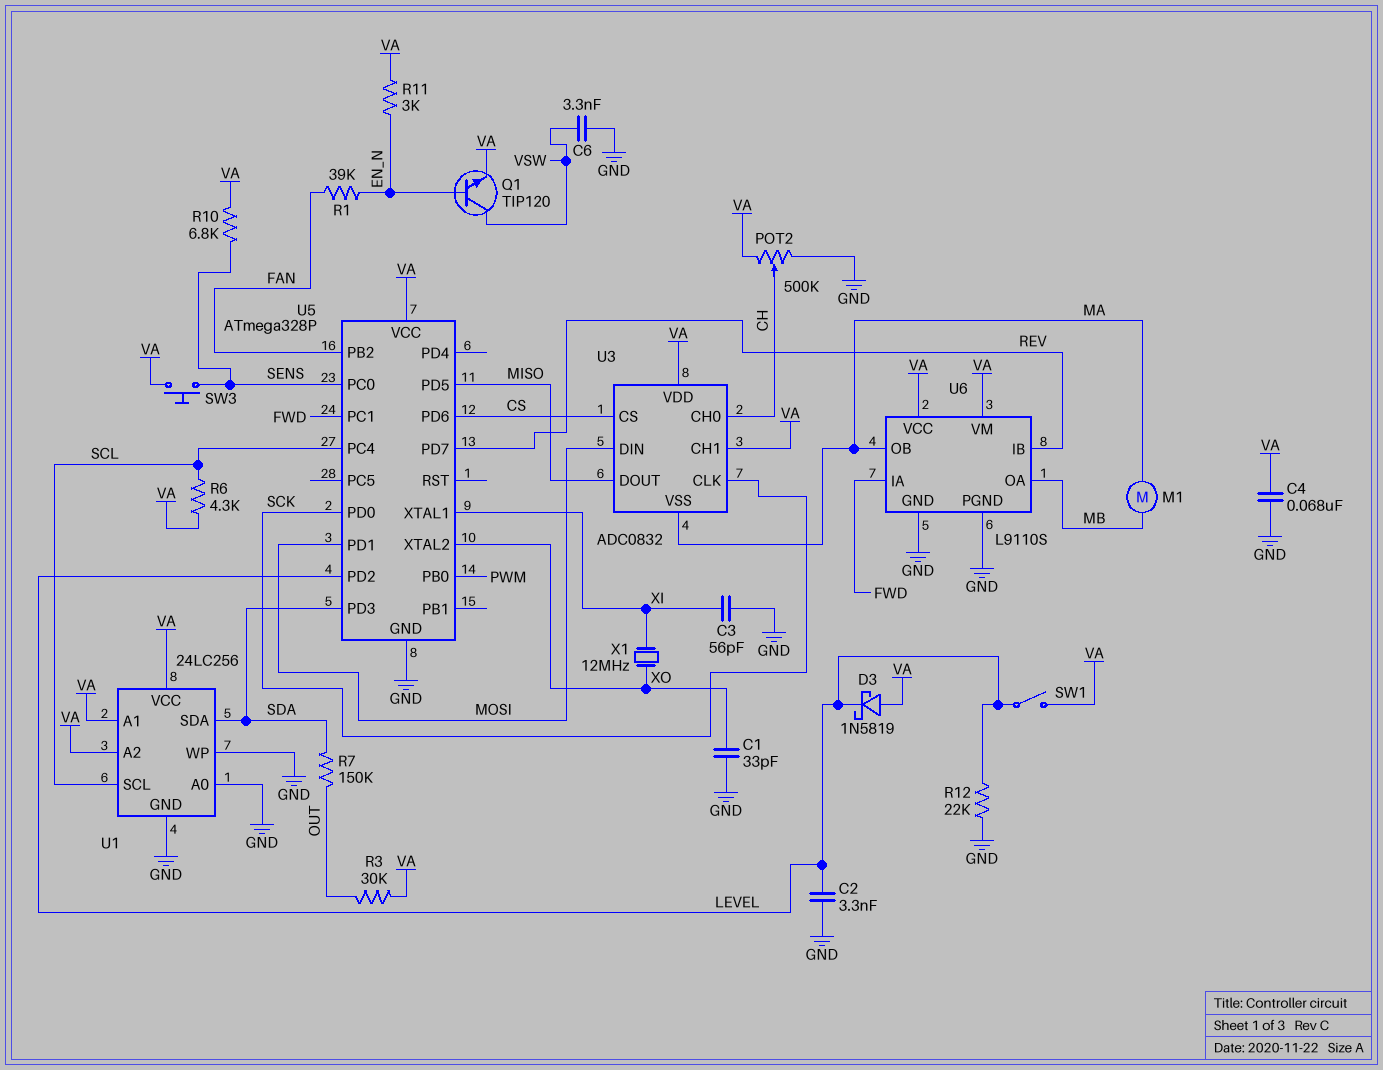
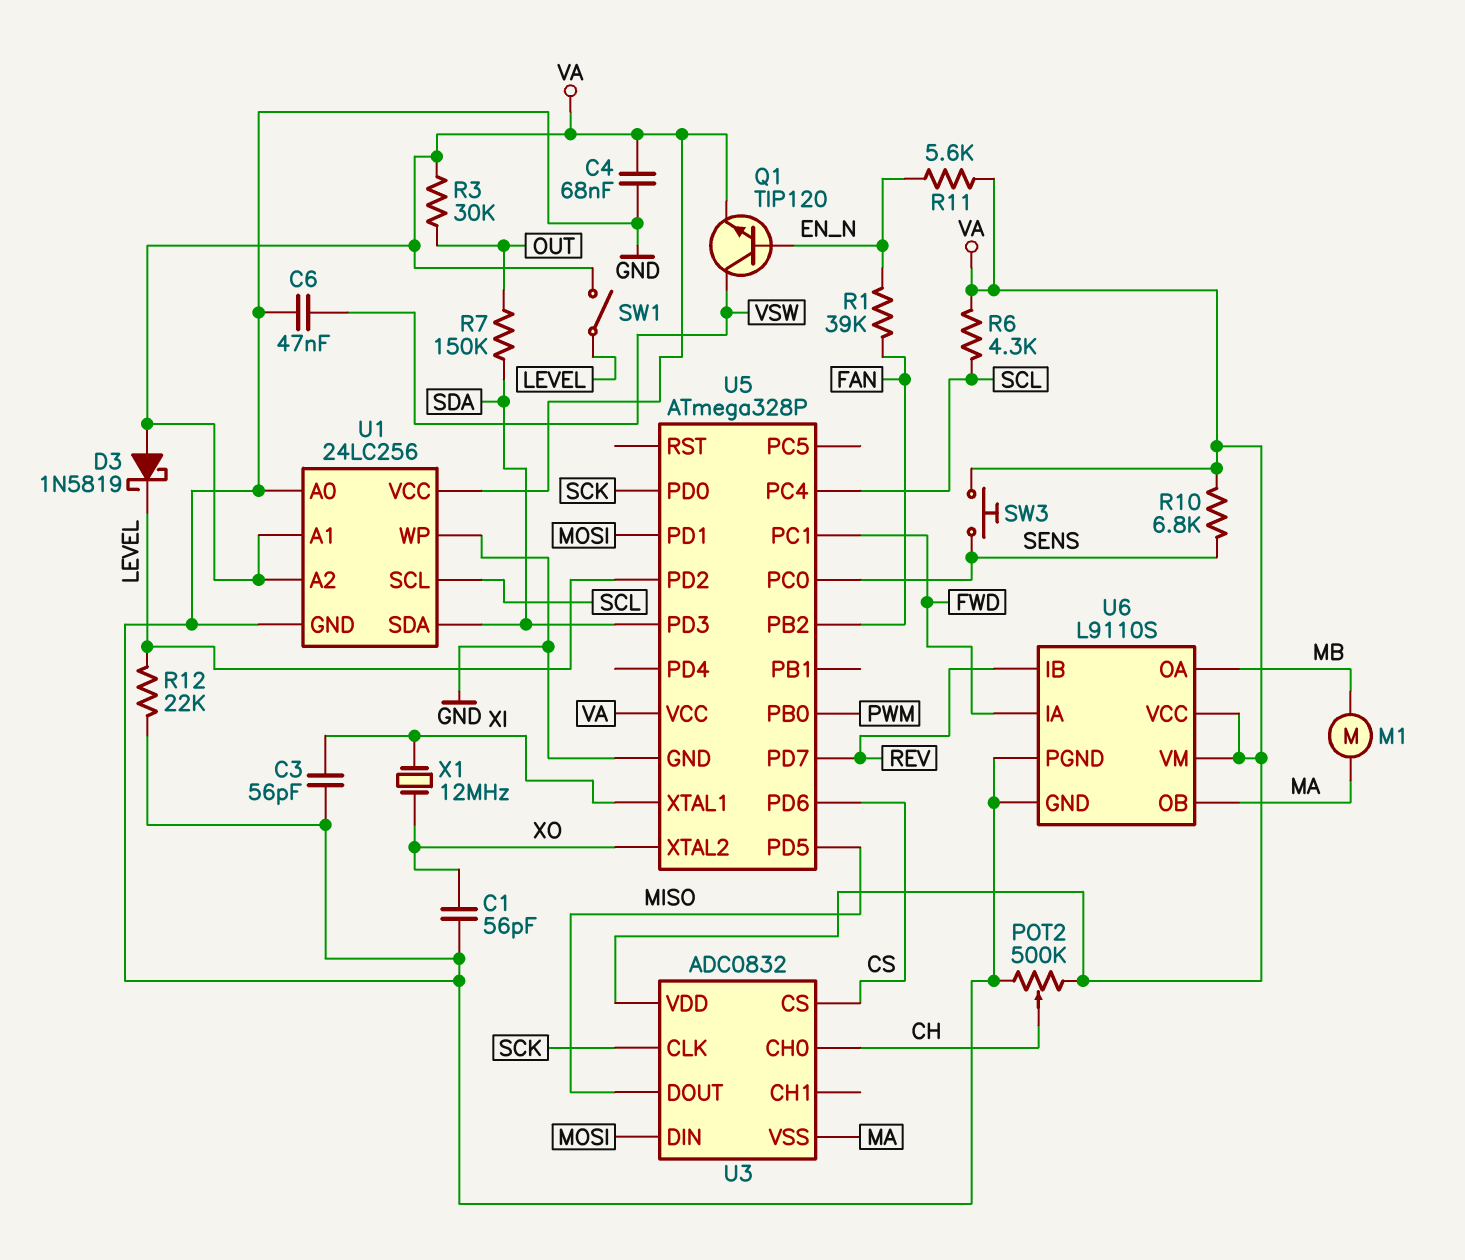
C1: 33pF (GND, XO) -> 56pF (GND, XO)
C2: 3.3nF (GND, LEVEL) -> none
C6: 3.3nF (GND, VSW) -> 47nF (GND, VSW)
R11: 3k (EN_N, VA) -> 5.6k (EN_N, VA)
U3 pin CH1: VA -> none

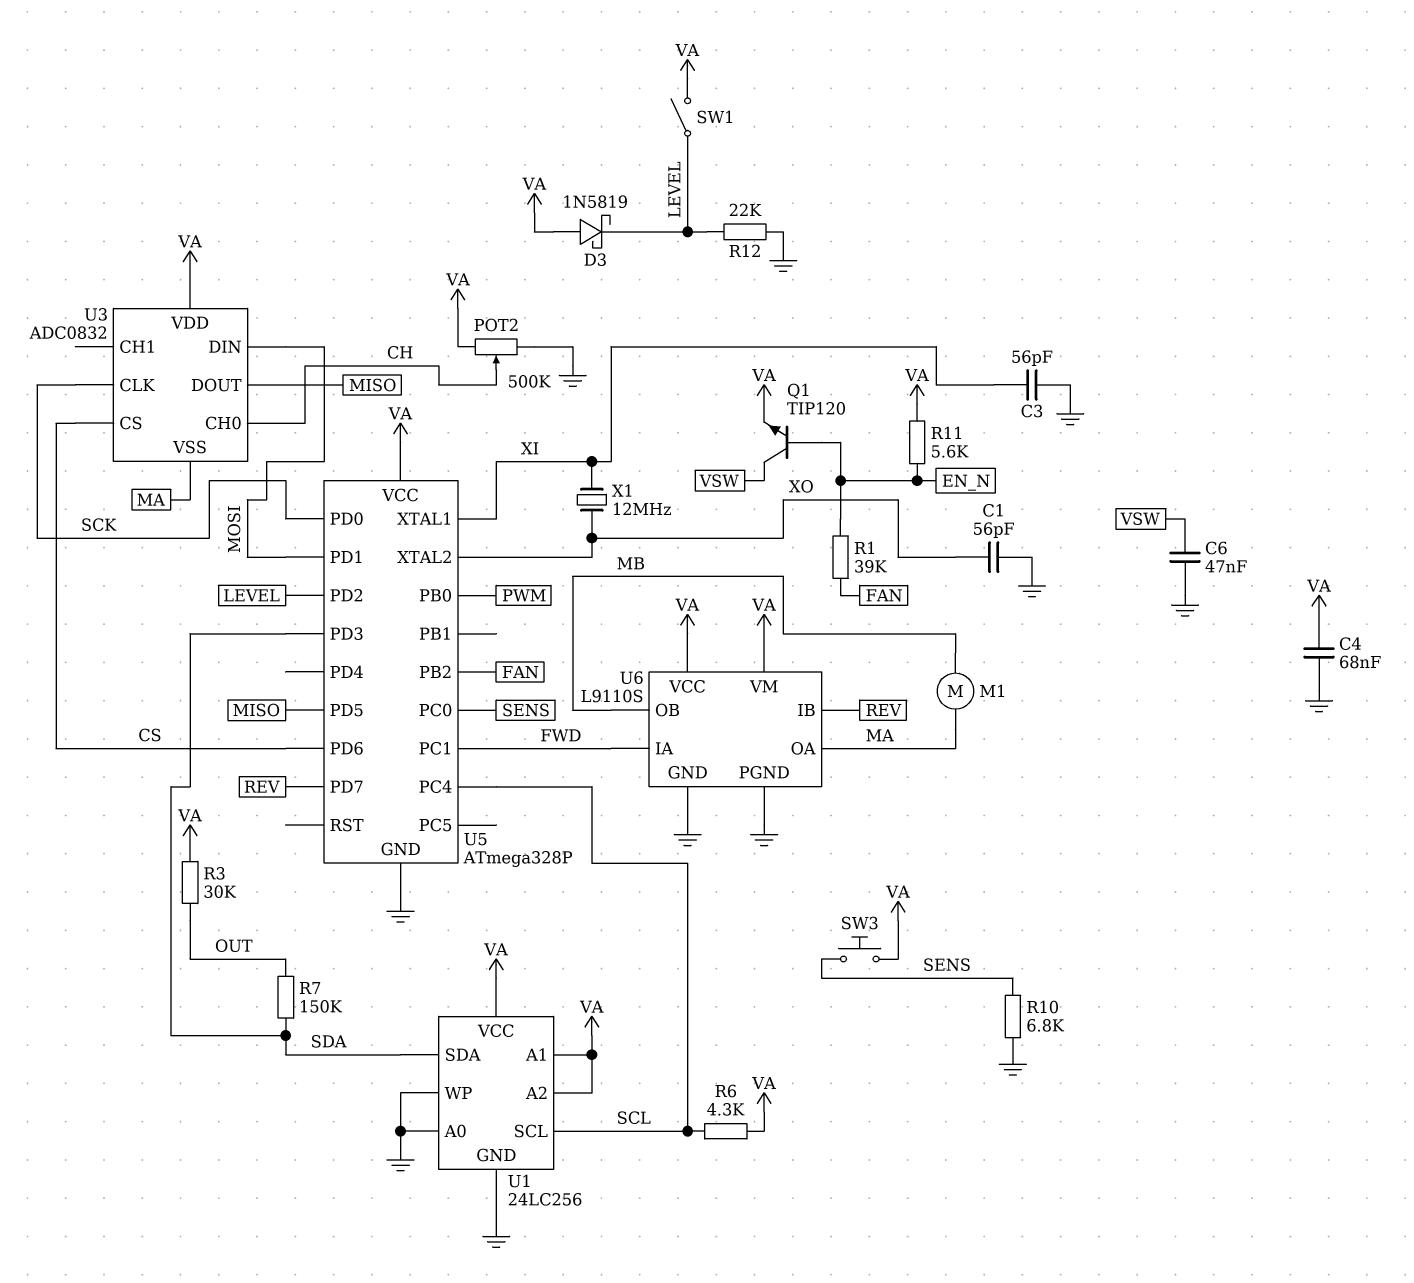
R10: 6.8k (SENS, VA) -> 6.8k (GND, SENS)
U6 pin OA: MB -> MA
U6 pin OB: MA -> MB

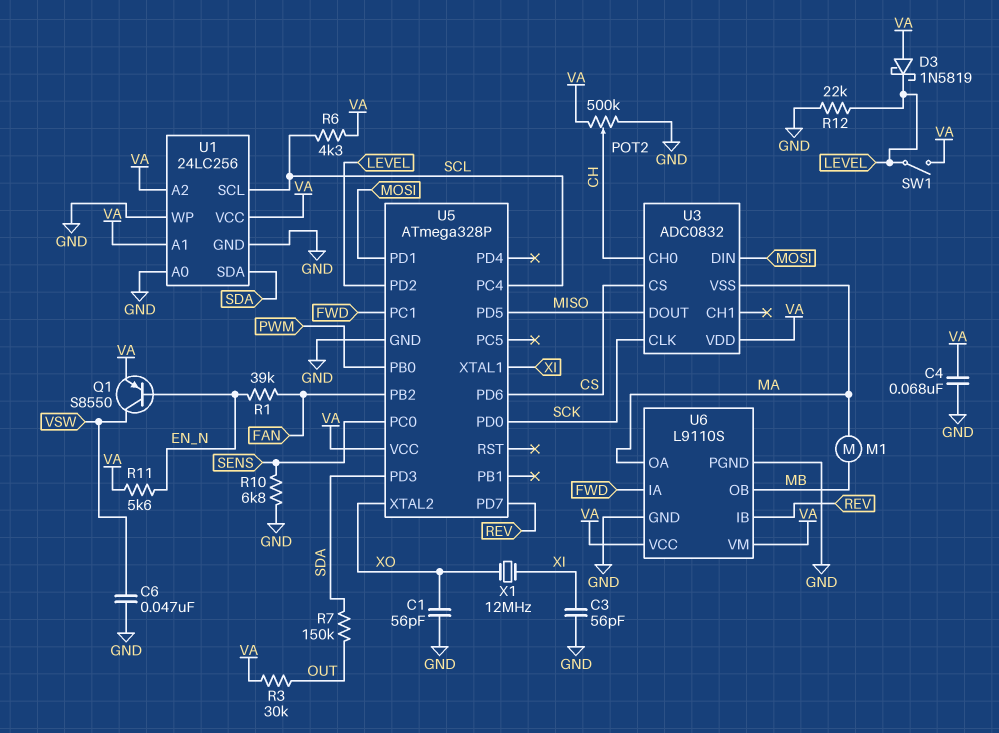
Q1: NPN TIP120 (B EN_N, C VSW, E VA) -> PNP S8550 (B EN_N, C VSW, E VA)
SW3: button (SENS, VA) -> none

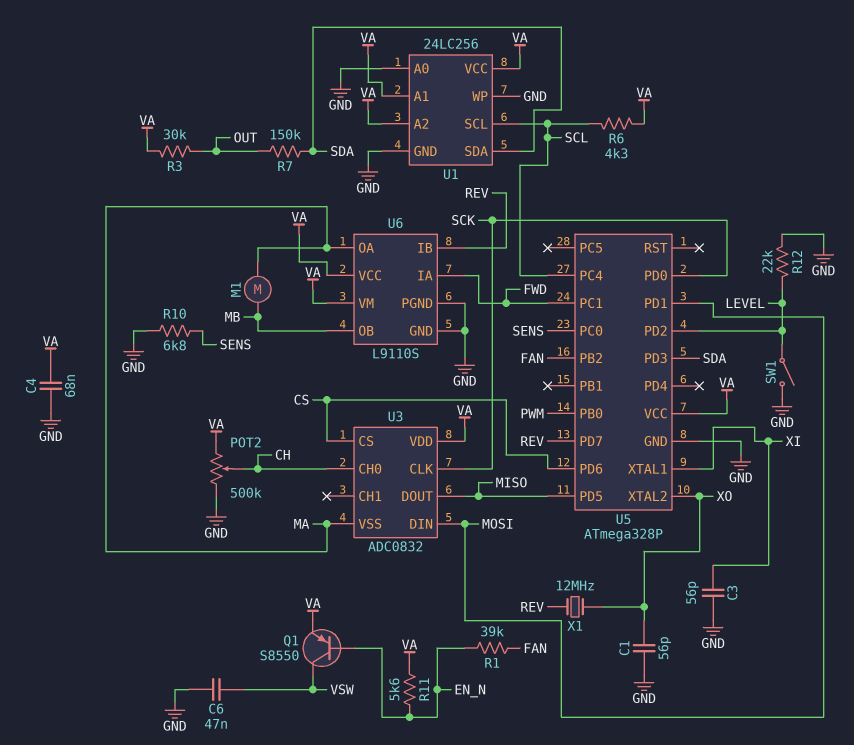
D3: schottky 1N5819 (A VA, K LEVEL) -> none
SW1: switch (LEVEL, VA) -> switch (GND, LEVEL)
X1: 12MHz (XI, XO) -> 12MHz (REV, XO)

